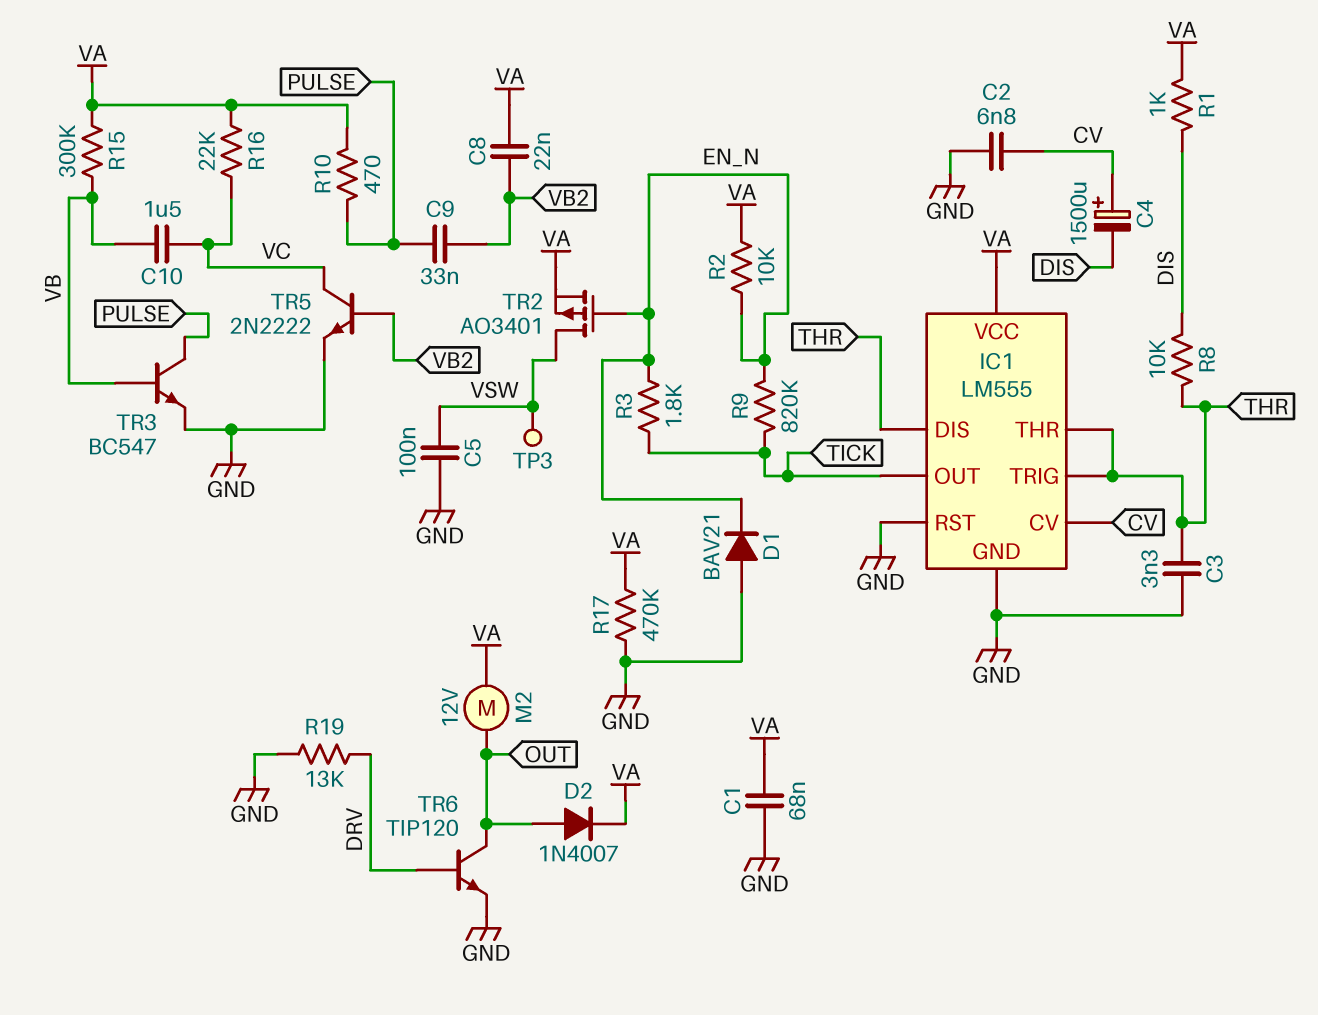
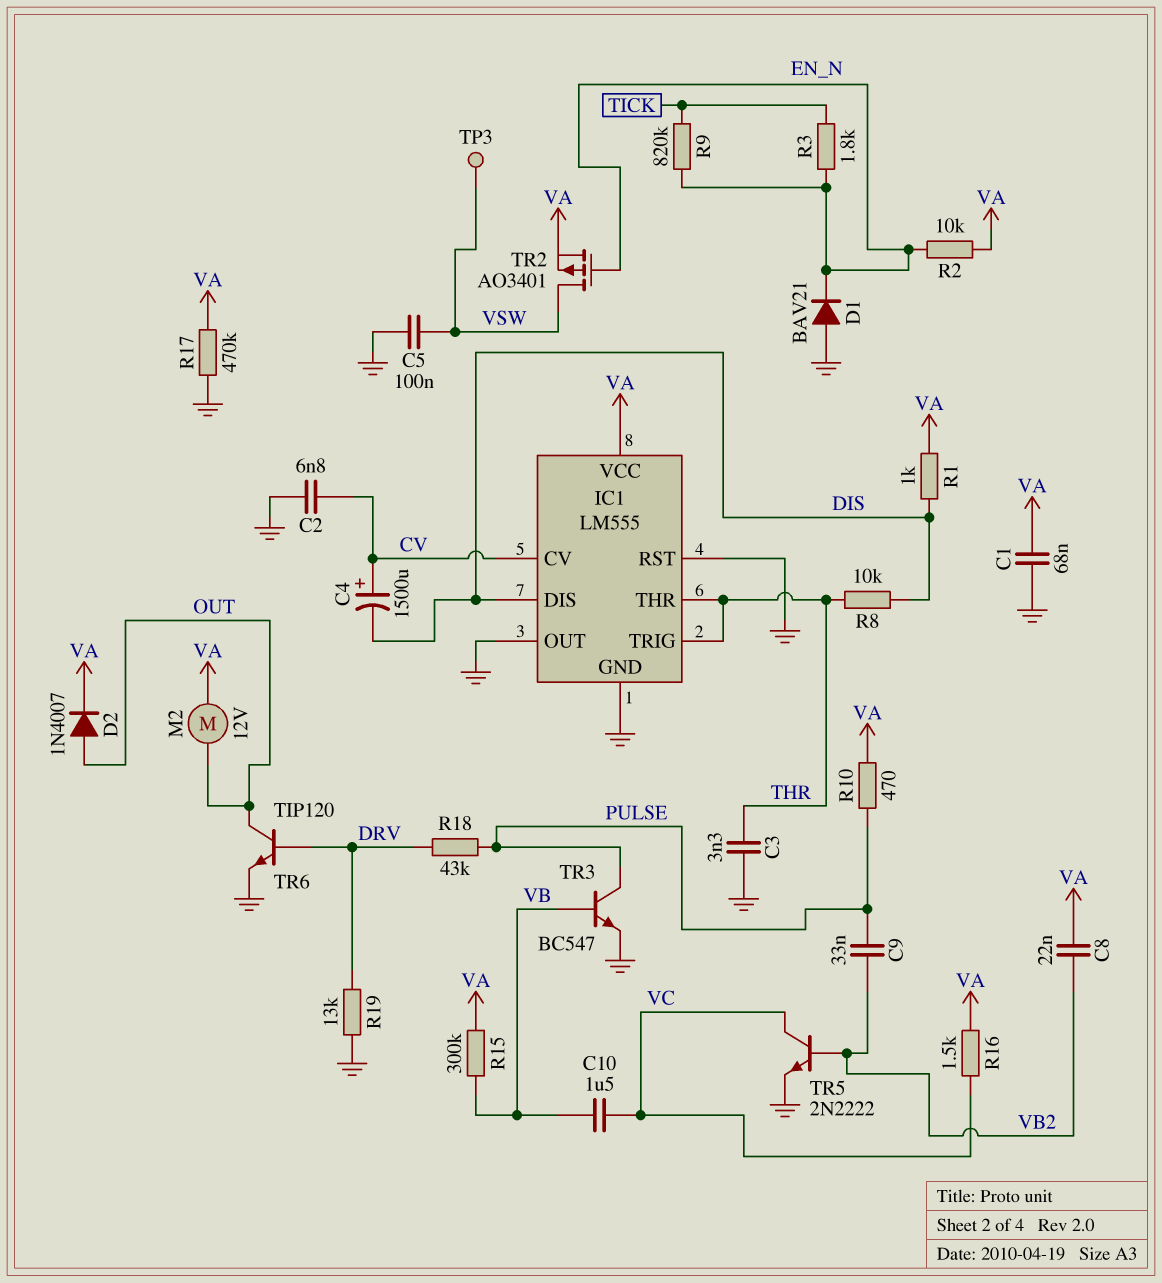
IC1 pin DIS: THR -> DIS
IC1 pin OUT: TICK -> GND
R16: 22k (VA, VC) -> 1.5k (VA, VC)
R18: none -> 43k (DRV, PULSE)

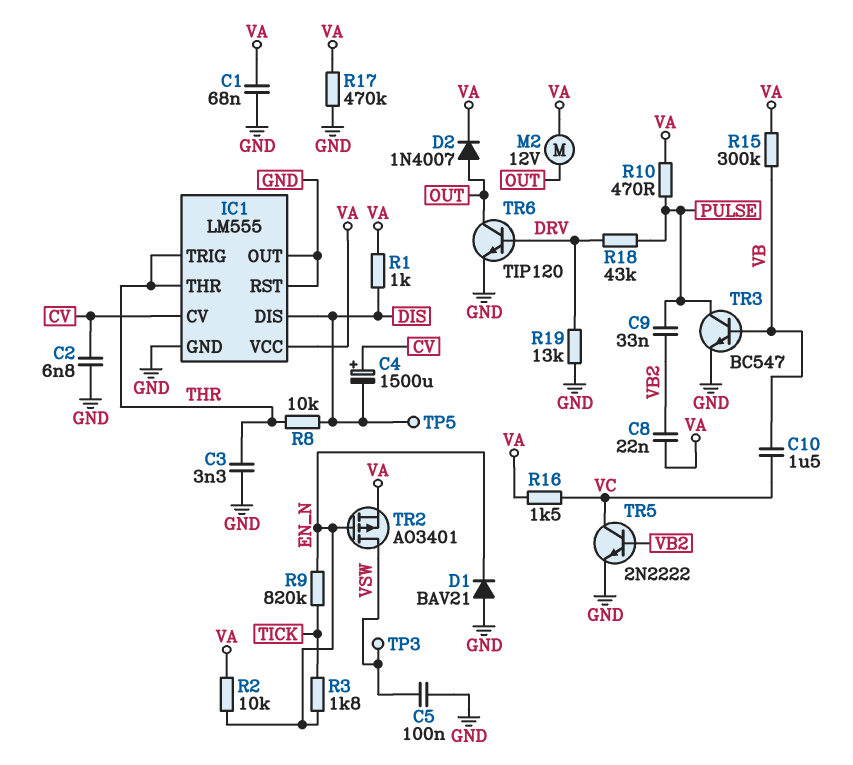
TP5: none -> test point (DIS)

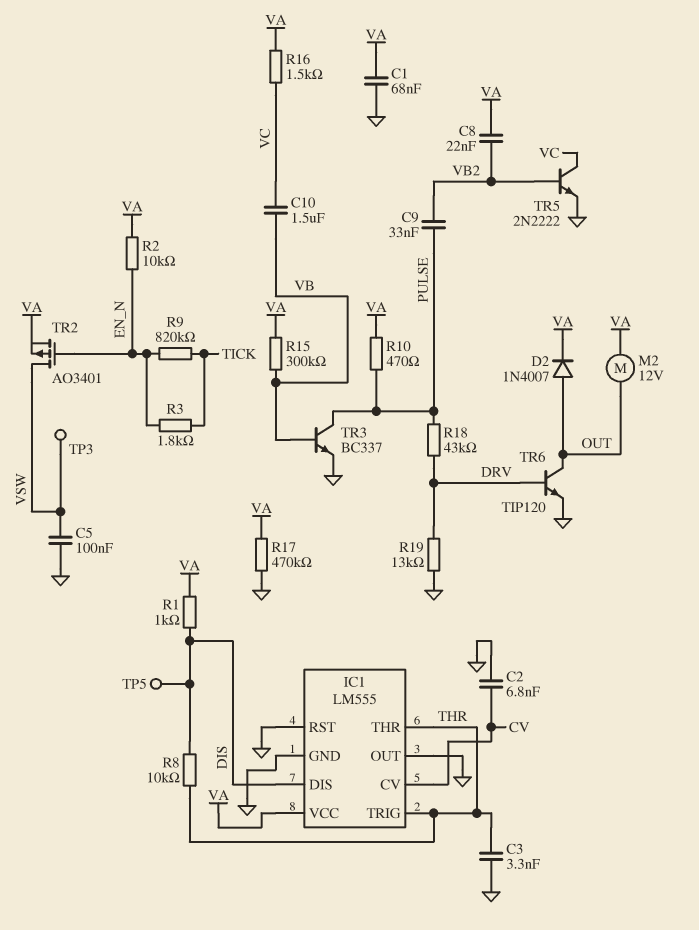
C4: 1500uF (plus CV, minus DIS) -> none
D1: diode BAV21 (A GND, K EN_N) -> none
TR3: NPN BC547 (B VB, C PULSE, E GND) -> NPN BC337 (B VB, C PULSE, E GND)

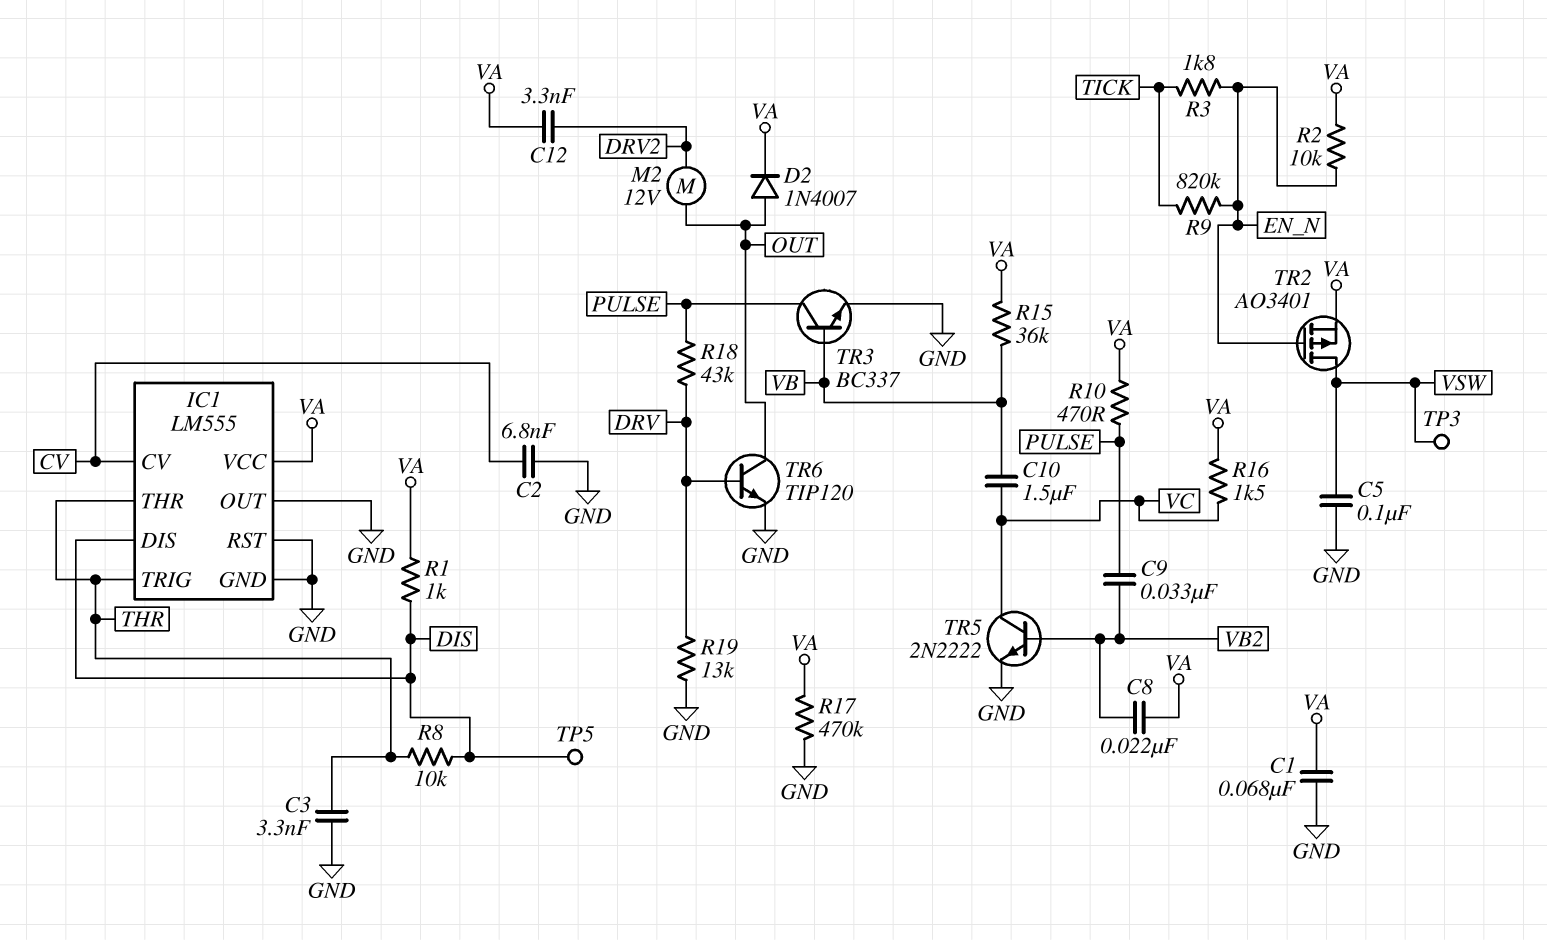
C12: none -> 3.3nF (DRV2, VA)
M2: motor 12V (OUT, VA) -> motor 12V (DRV2, OUT)
R15: 300k (VA, VB) -> 36k (VA, VB)

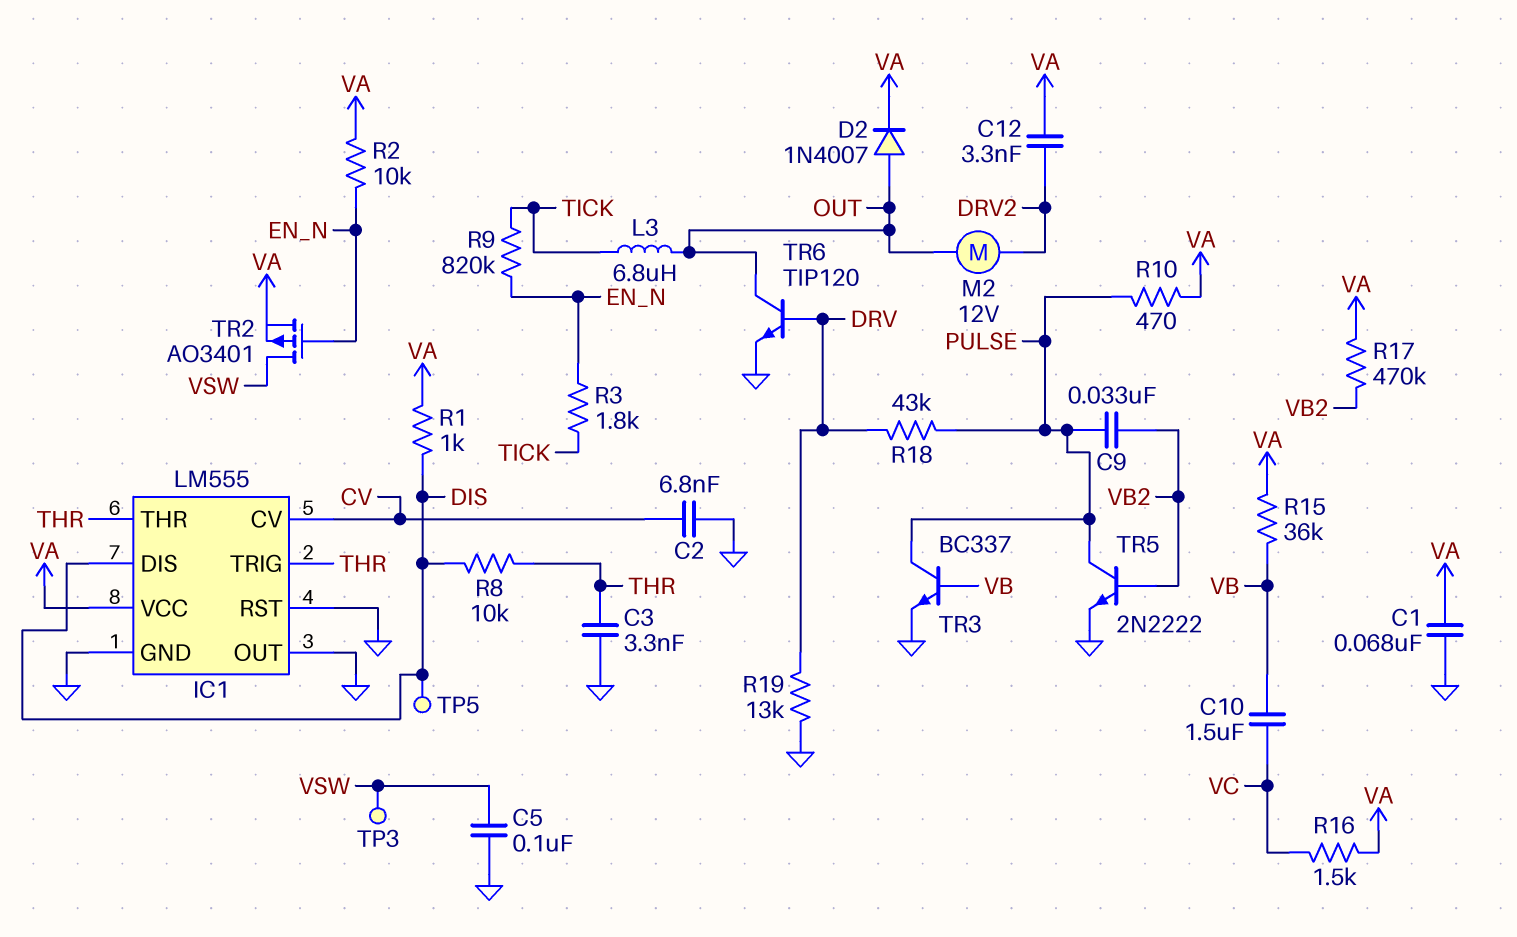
C8: 22nF (VA, VB2) -> none
L3: none -> 6.8uH (OUT, TICK)
R17: 470k (GND, VA) -> 470k (VA, VB2)
TR5: NPN 2N2222 (B VB2, C VC, E GND) -> NPN 2N2222 (B VB2, C PULSE, E GND)

